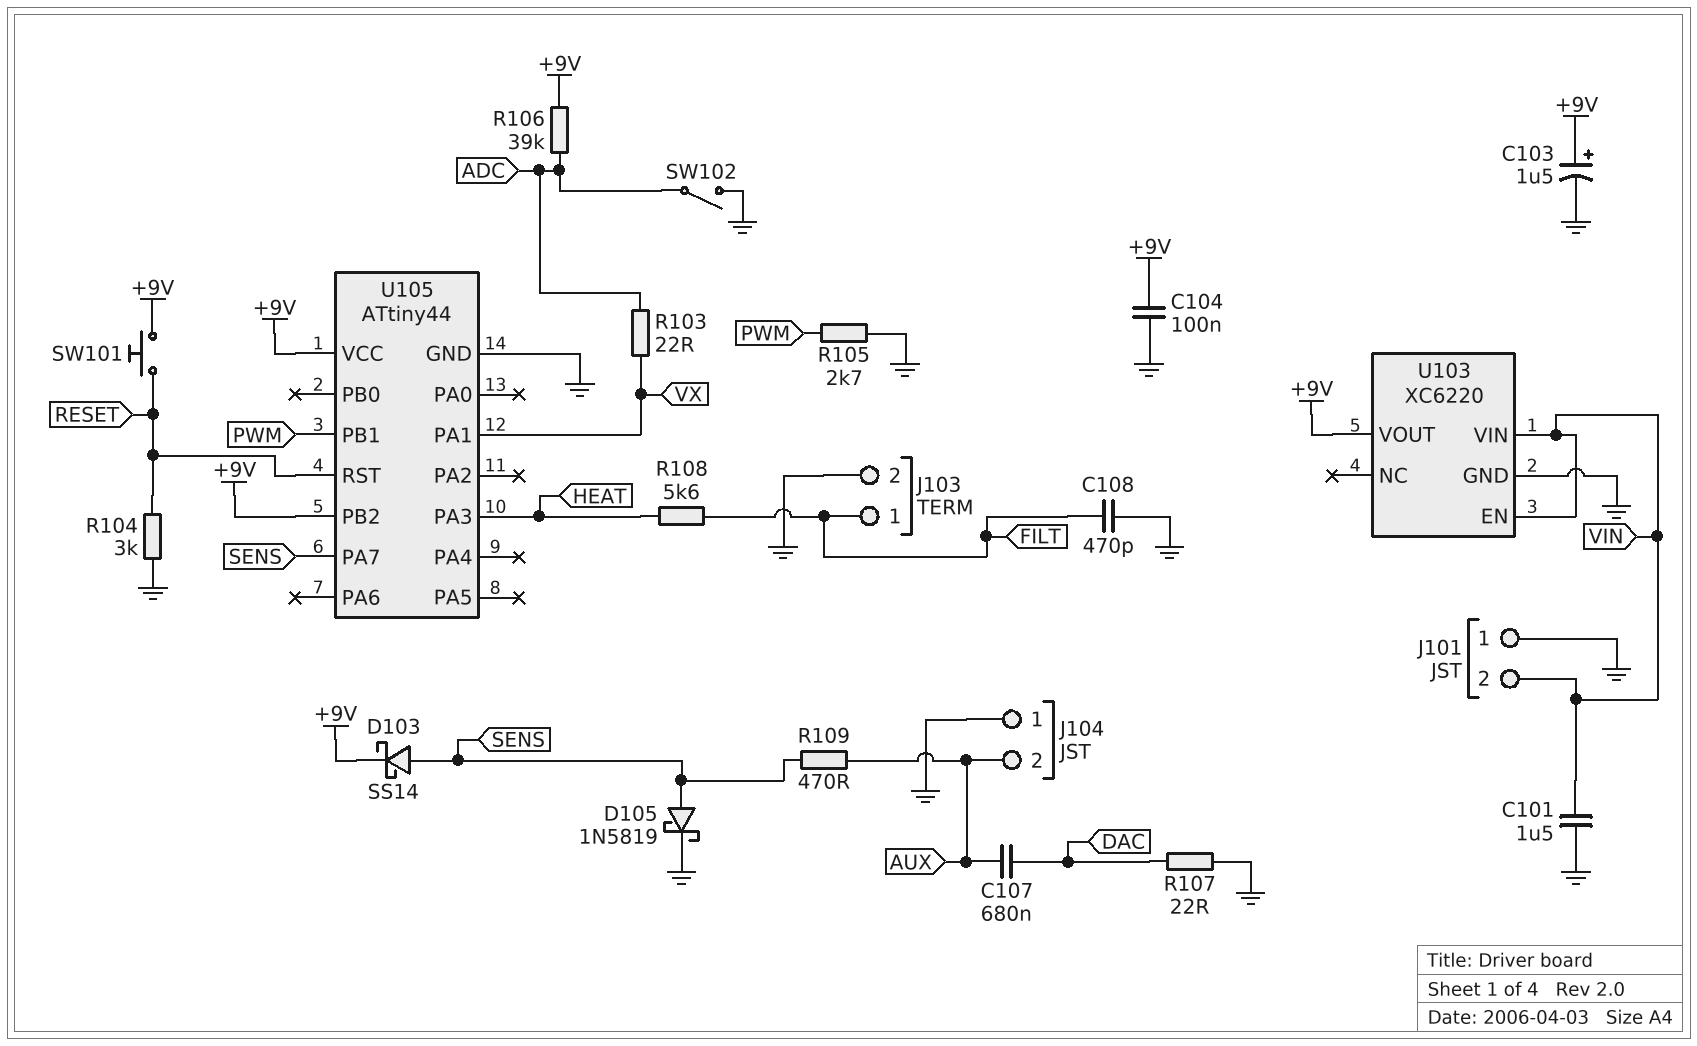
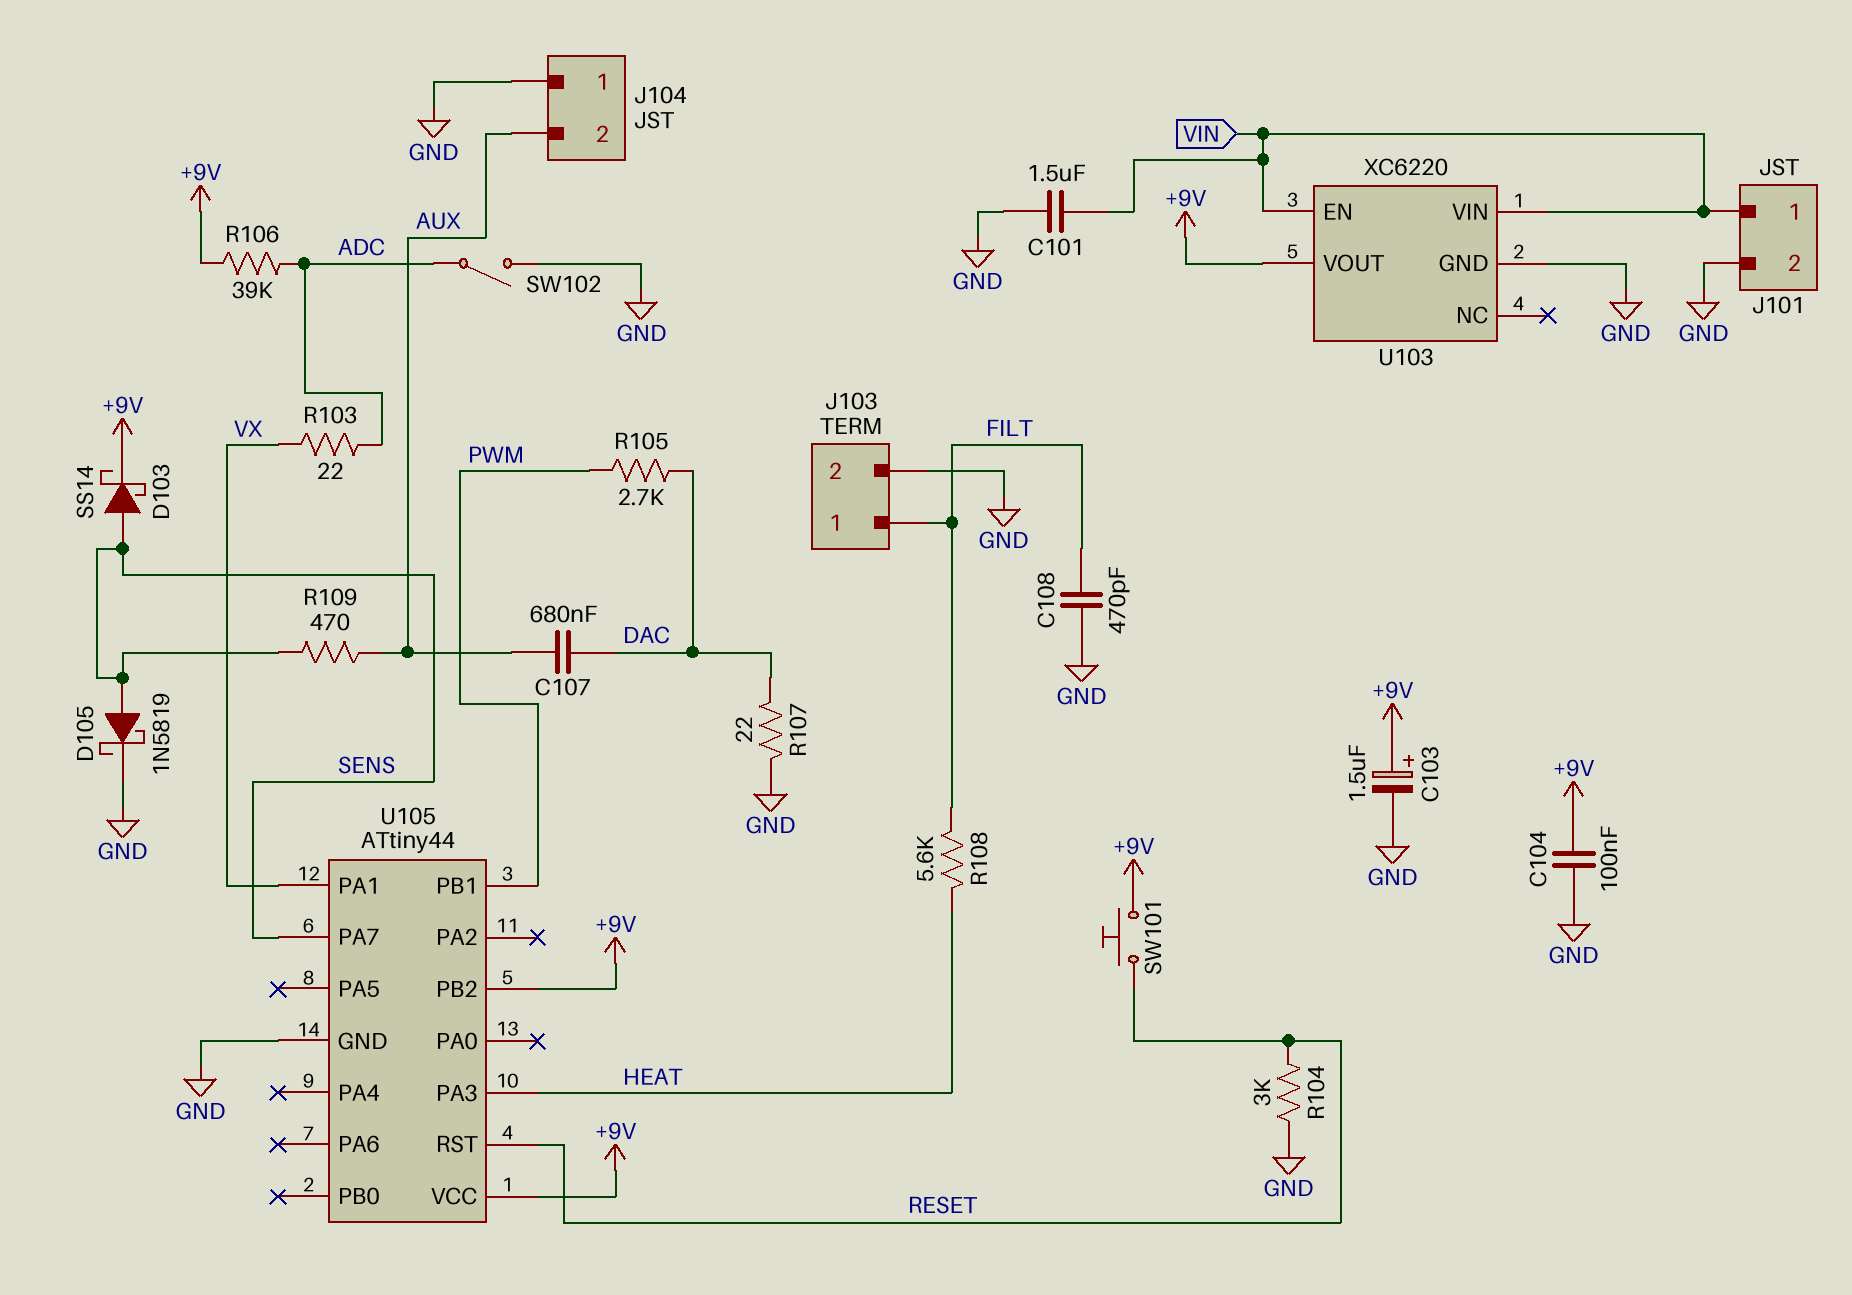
J101 pin 1: GND -> VIN
J101 pin 2: VIN -> GND
R105: 2.7k (GND, PWM) -> 2.7k (DAC, PWM)

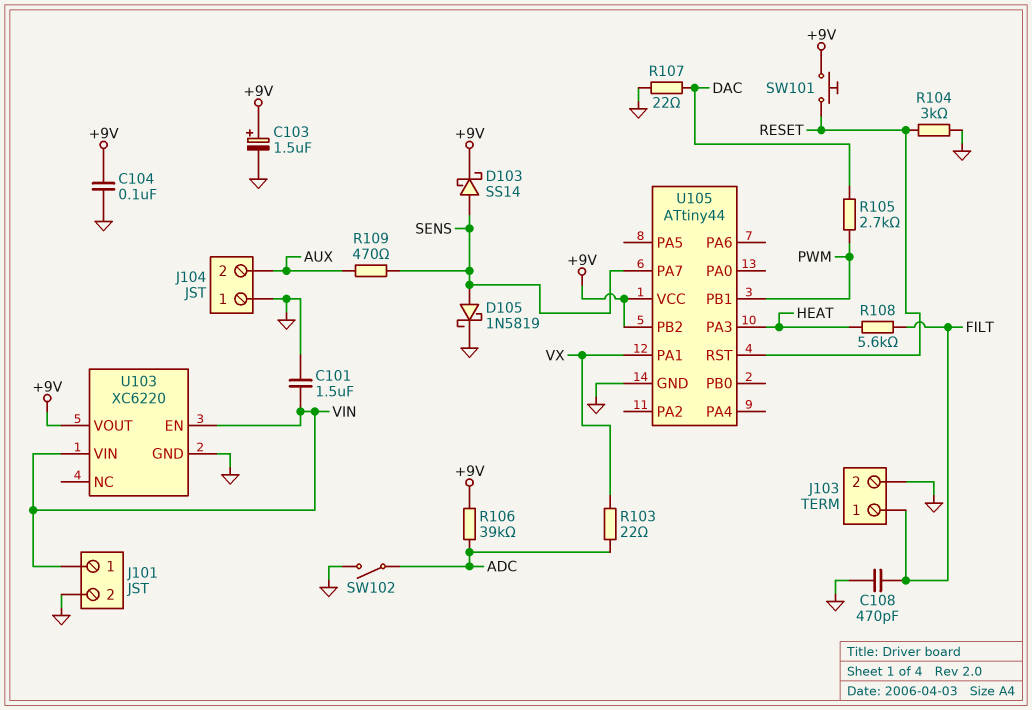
C107: 680nF (AUX, DAC) -> none

